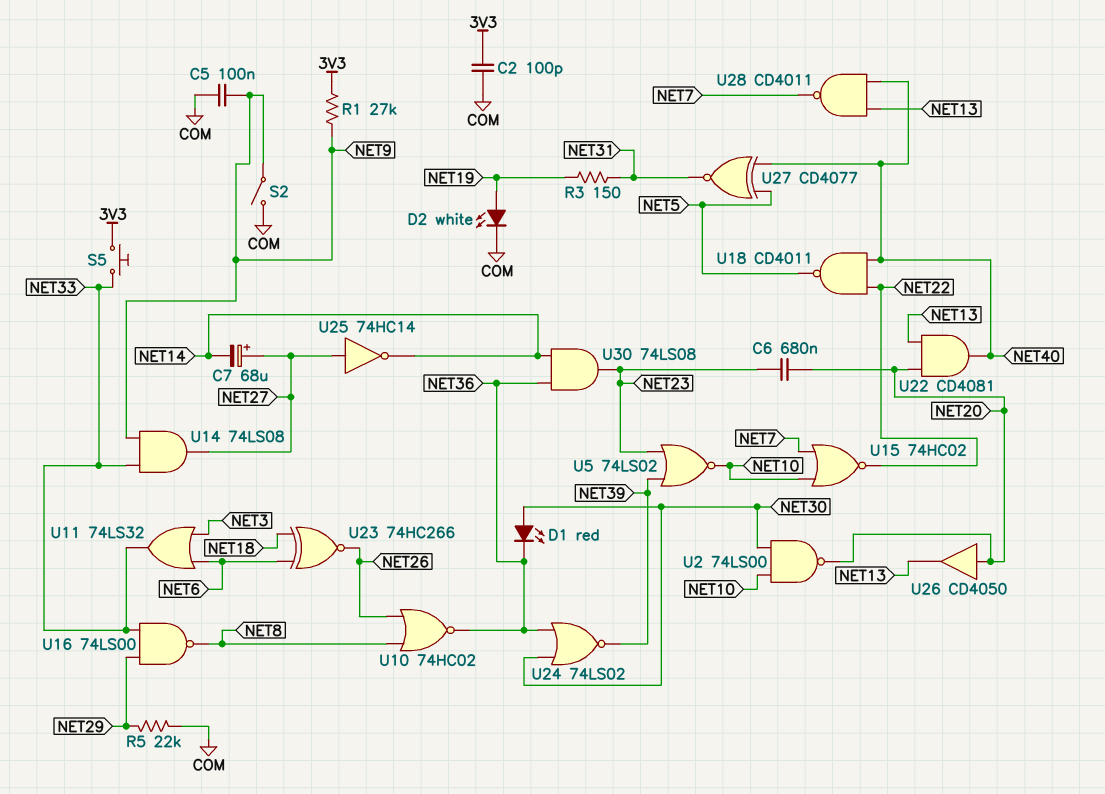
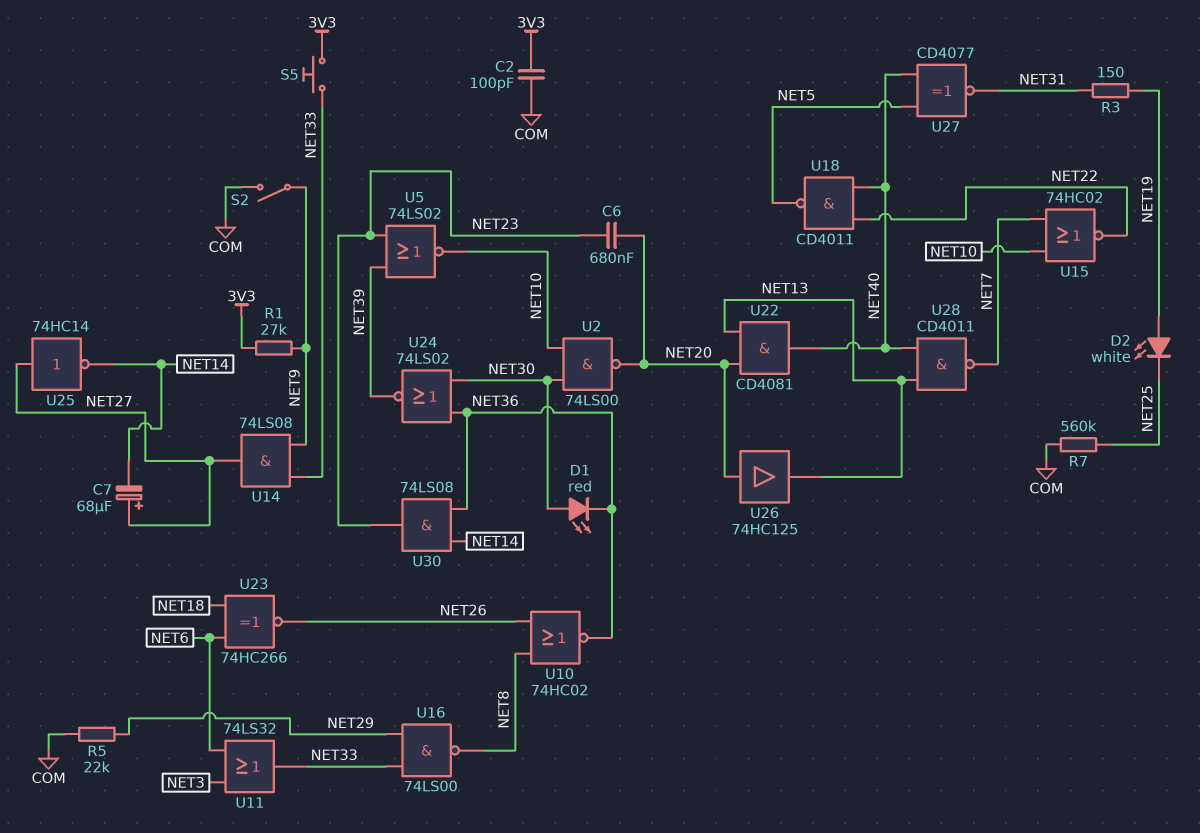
C5: 100nF (COM, NET9) -> none
D2: LED white (A NET19, K COM) -> LED white (A NET19, K NET25)
R7: none -> 560k (COM, NET25)
U26: buffer CD4050 (in NET20, out NET13) -> buffer 74HC125 (in NET20, out NET13)

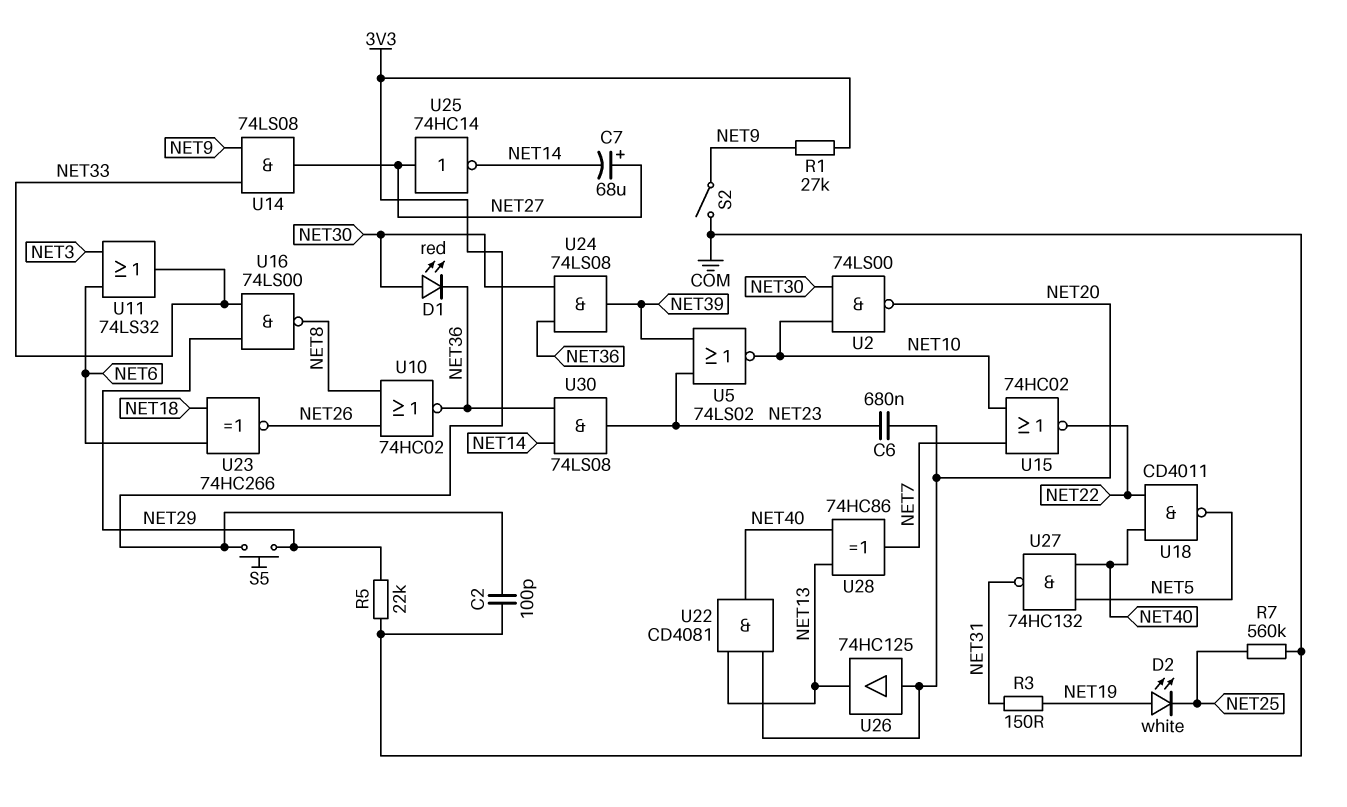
S5: button (3V3, NET33) -> button (3V3, NET29)
U24: NOR 74LS02 (in NET30, in NET36, out NET39) -> AND 74LS08 (in NET30, in NET36, out NET39)
U27: XNOR CD4077 (in NET5, in NET40, out NET31) -> NAND 74HC132 (in NET5, in NET40, out NET31)
U28: NAND CD4011 (in NET13, in NET40, out NET7) -> XOR 74HC86 (in NET13, in NET40, out NET7)

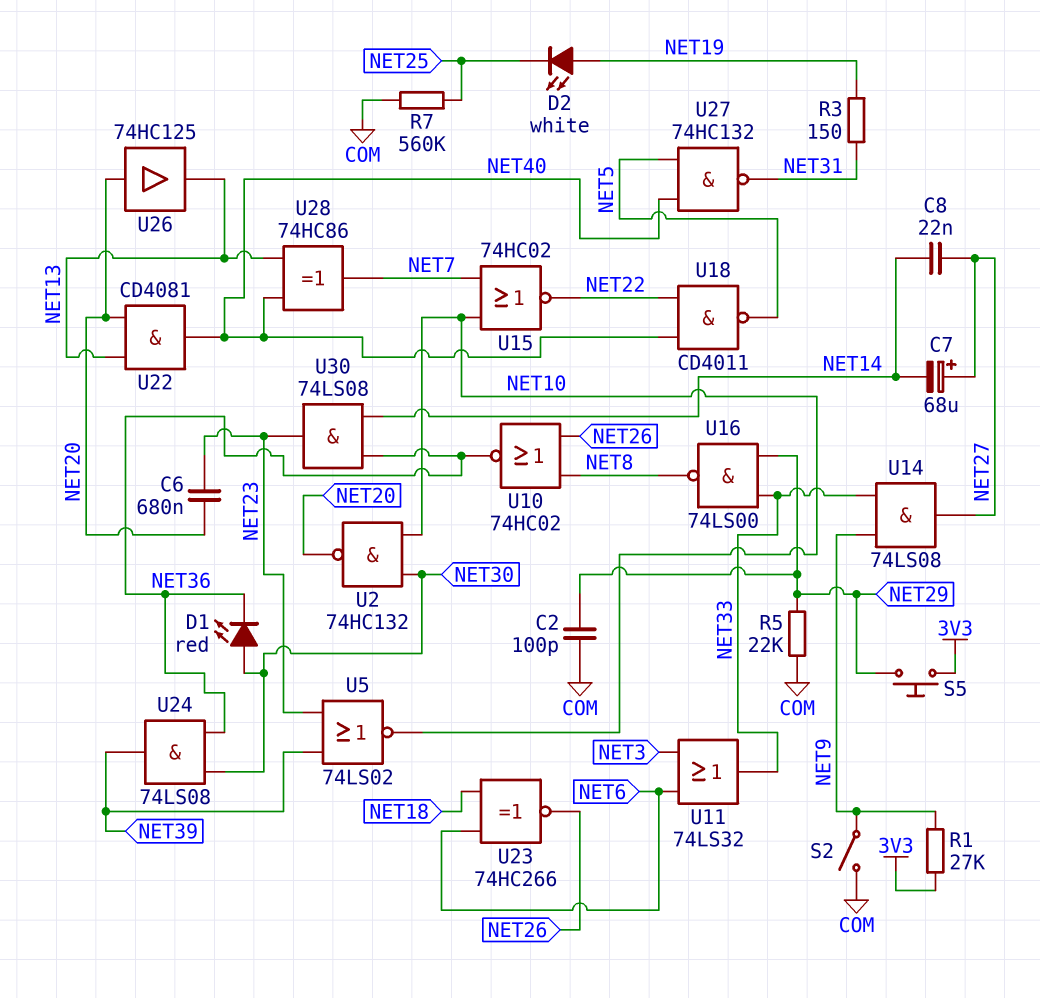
C2: 100pF (3V3, COM) -> 100pF (COM, NET29)
C8: none -> 22nF (NET14, NET27)
U2: NAND 74LS00 (in NET10, in NET30, out NET20) -> NAND 74HC132 (in NET10, in NET30, out NET20)
U25: NOT 74HC14 (in NET27, out NET14) -> none

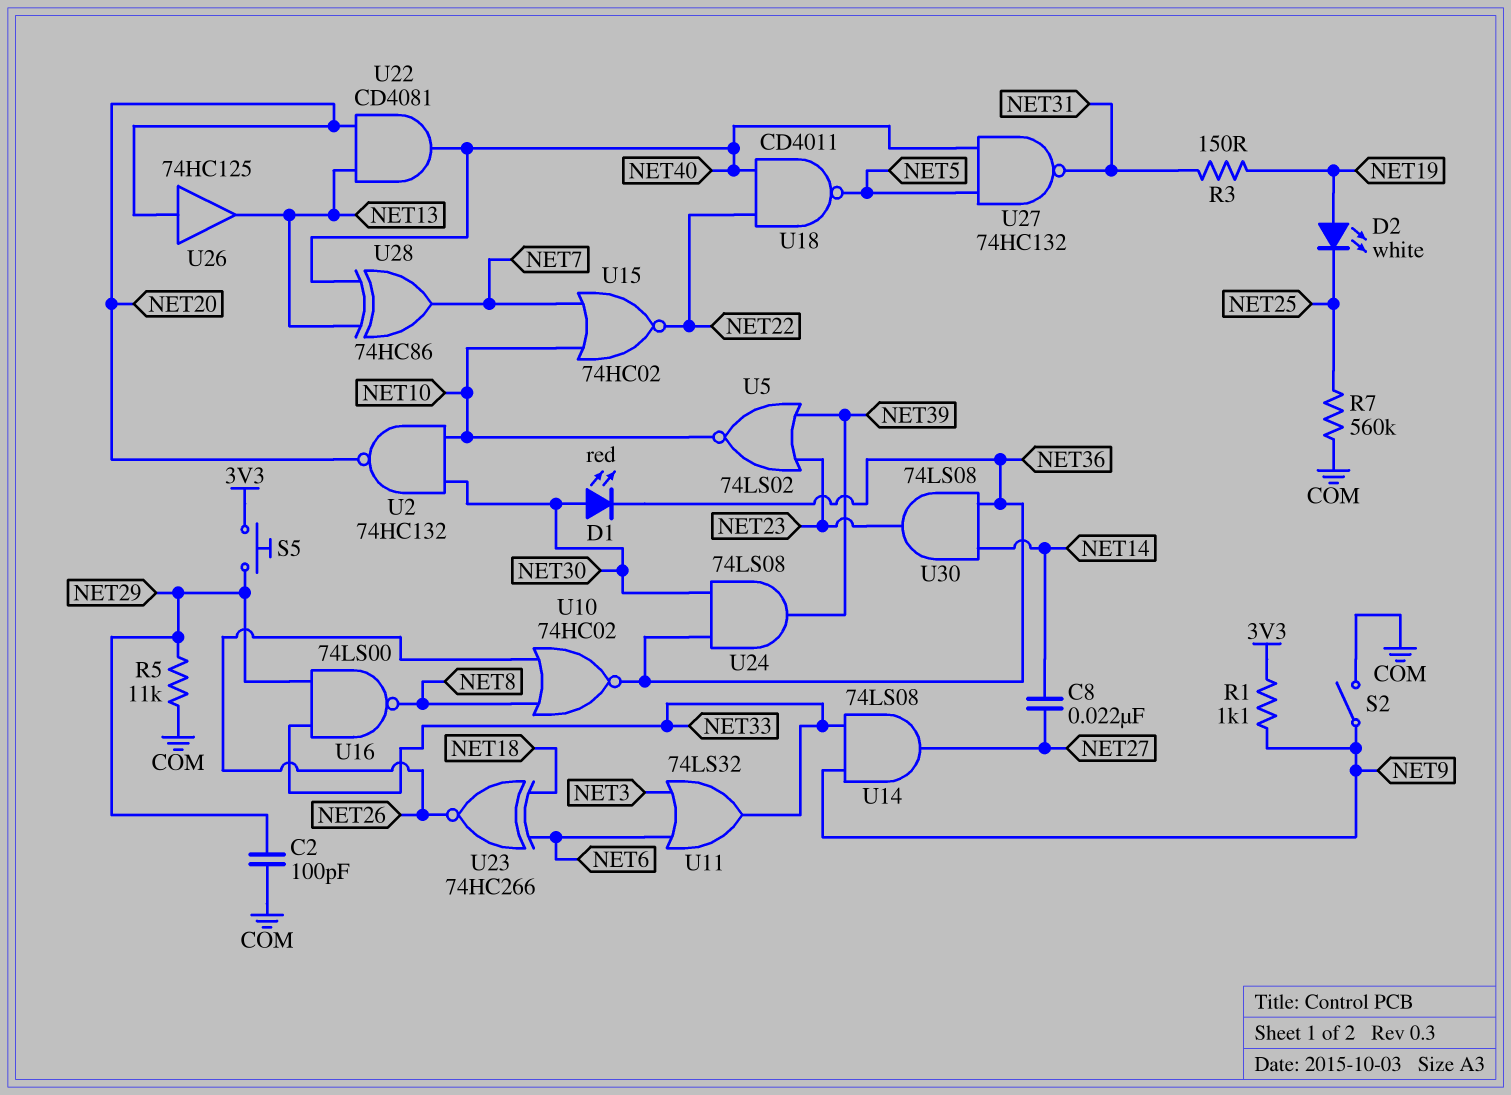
C6: 680nF (NET20, NET23) -> none
C7: 68uF (plus NET27, minus NET14) -> none
R1: 27k (3V3, NET9) -> 1.1k (3V3, NET9)
R5: 22k (COM, NET29) -> 11k (COM, NET29)

